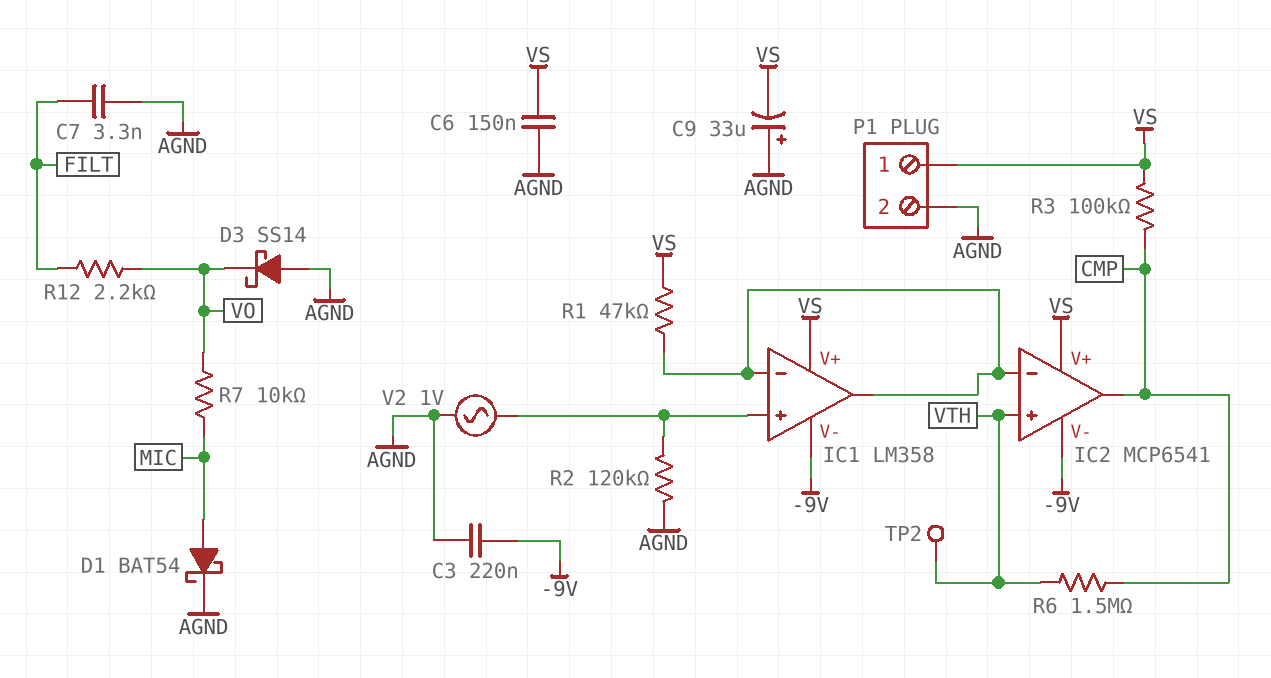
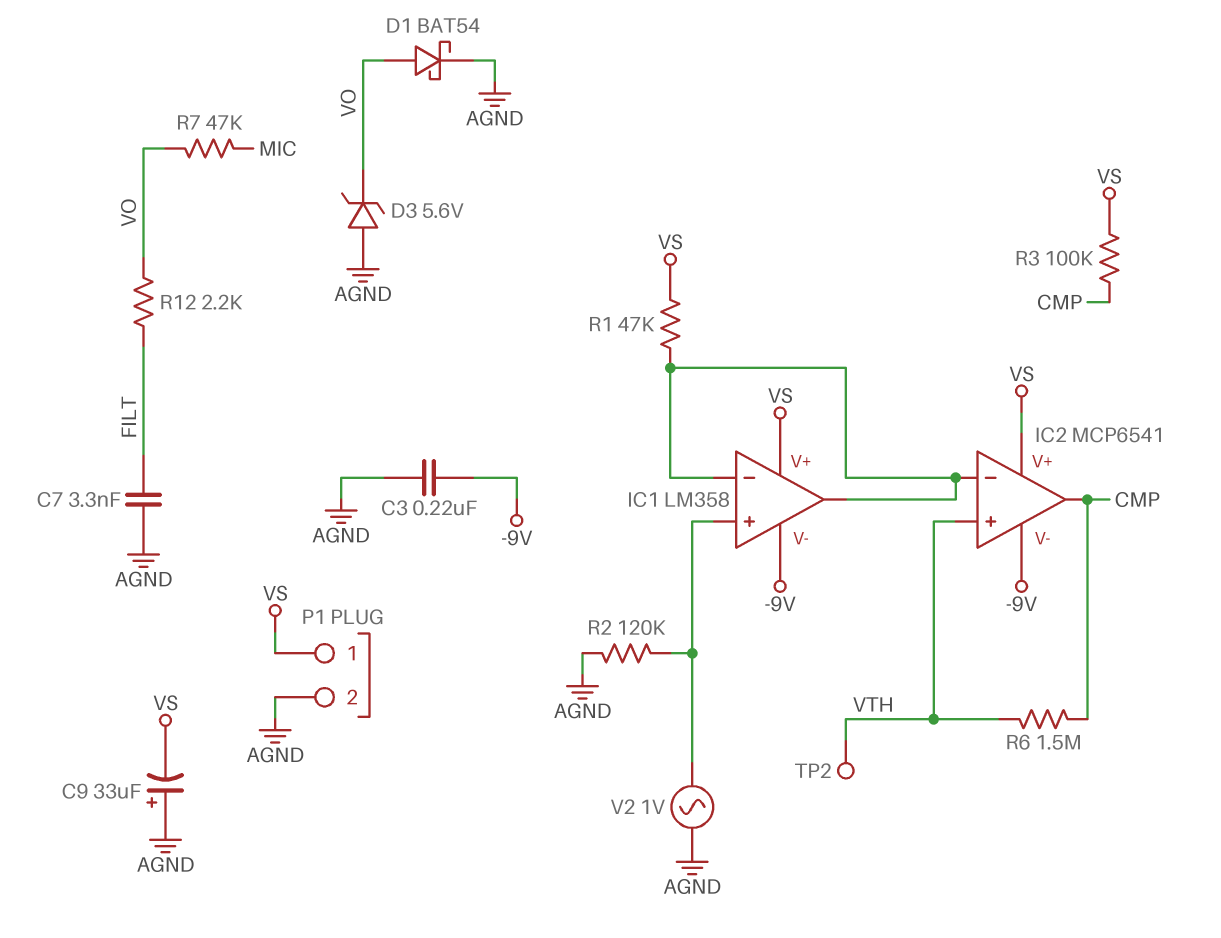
C6: 150nF (AGND, VS) -> none
D1: schottky BAT54 (A MIC, K AGND) -> schottky BAT54 (A VO, K AGND)
D3: schottky SS14 (A AGND, K VO) -> zener 5.6V (A AGND, K VO)
R7: 10k (MIC, VO) -> 47k (MIC, VO)

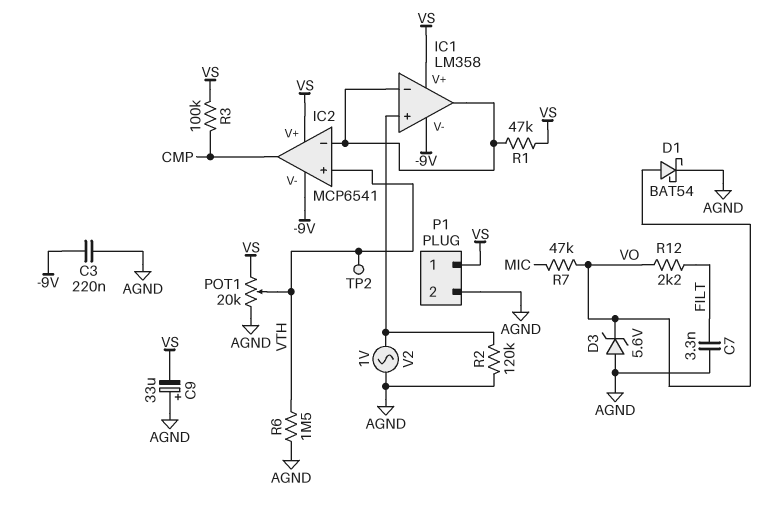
POT1: none -> 20k (AGND, VS, wiper VTH)
R6: 1.5M (CMP, VTH) -> 1.5M (AGND, VTH)

